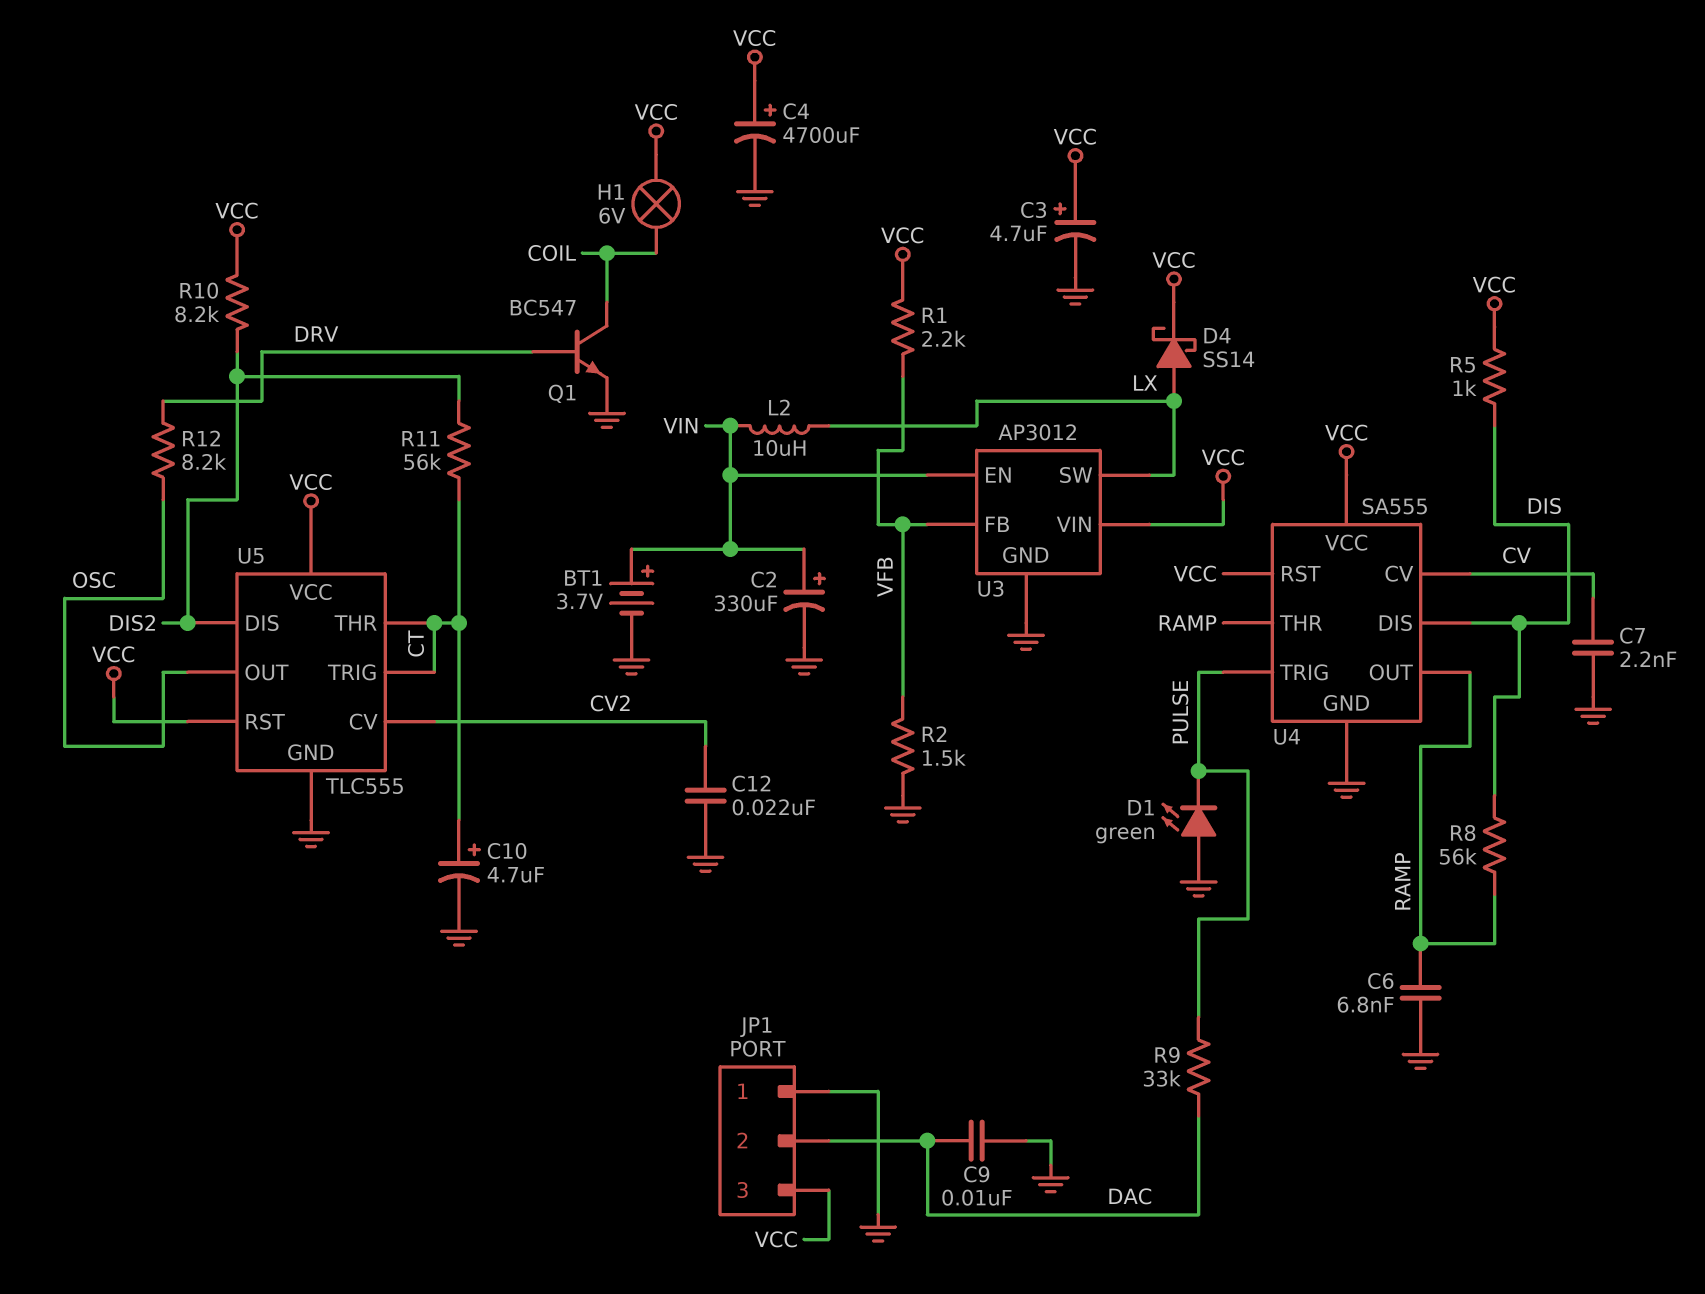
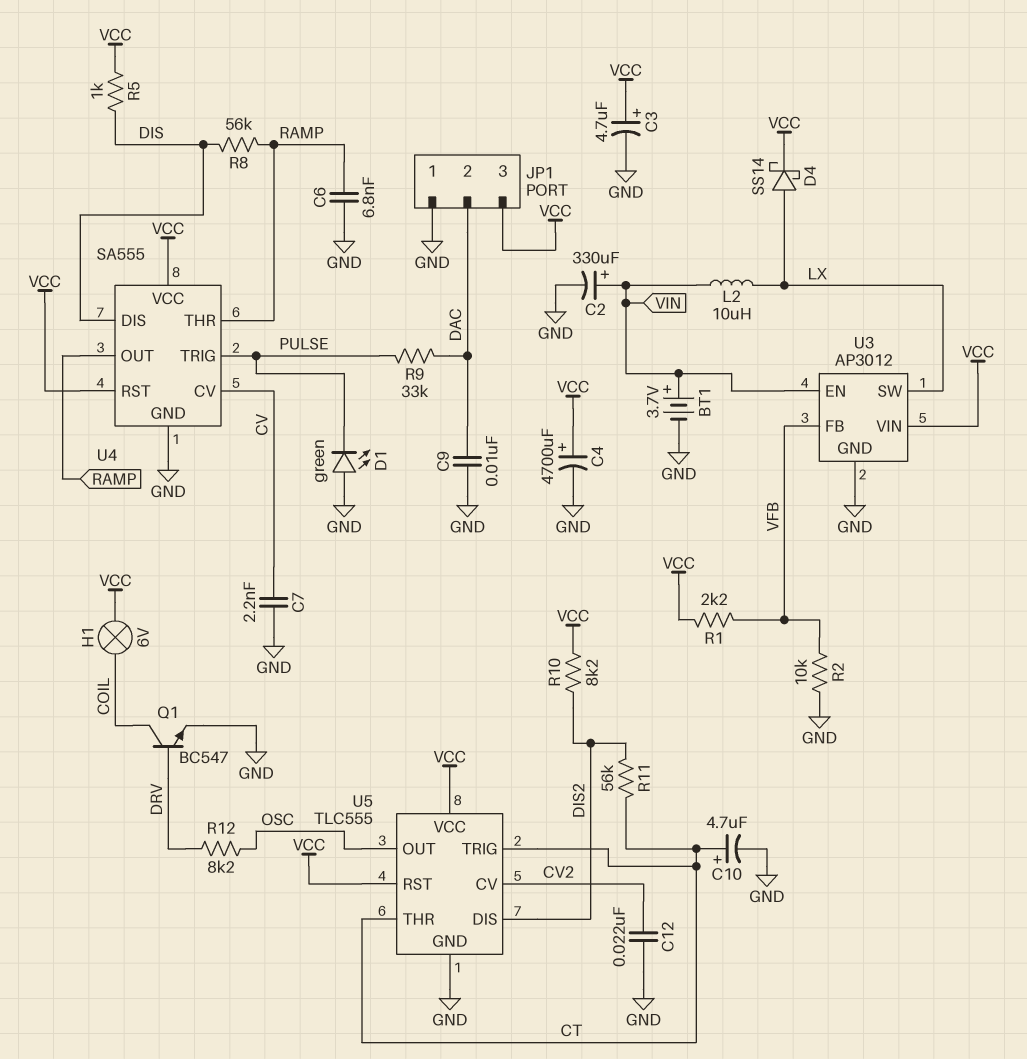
R2: 1.5k (GND, VFB) -> 10k (GND, VFB)

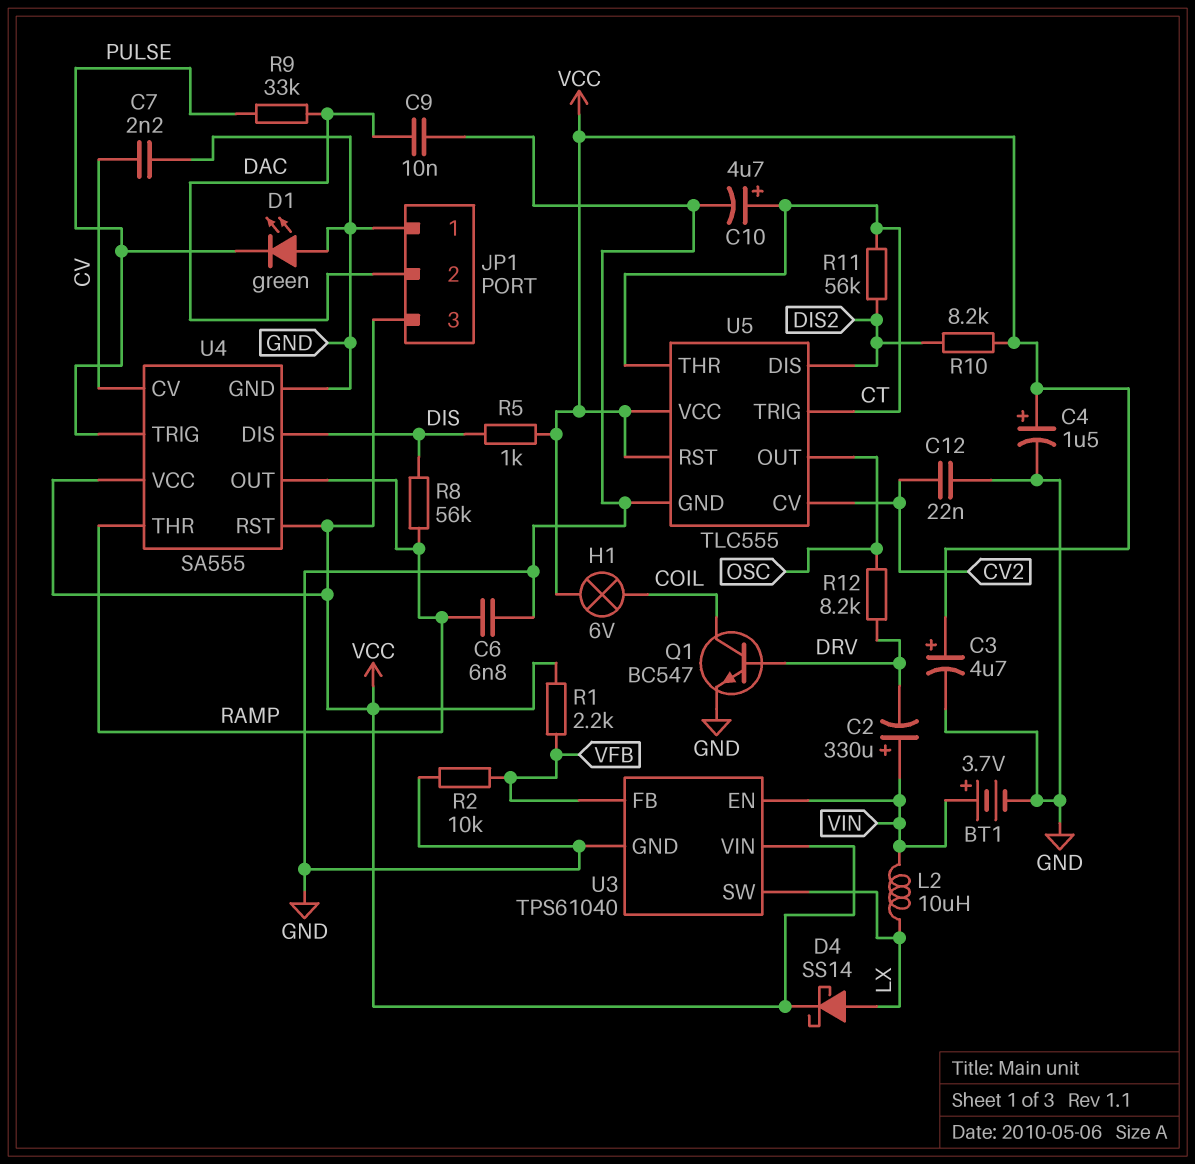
C2: 330uF (plus VIN, minus GND) -> 330uF (plus VIN, minus DRV)
C4: 4700uF (plus VCC, minus GND) -> 1.5uF (plus VCC, minus GND)
U3: AP3012 -> TPS61040

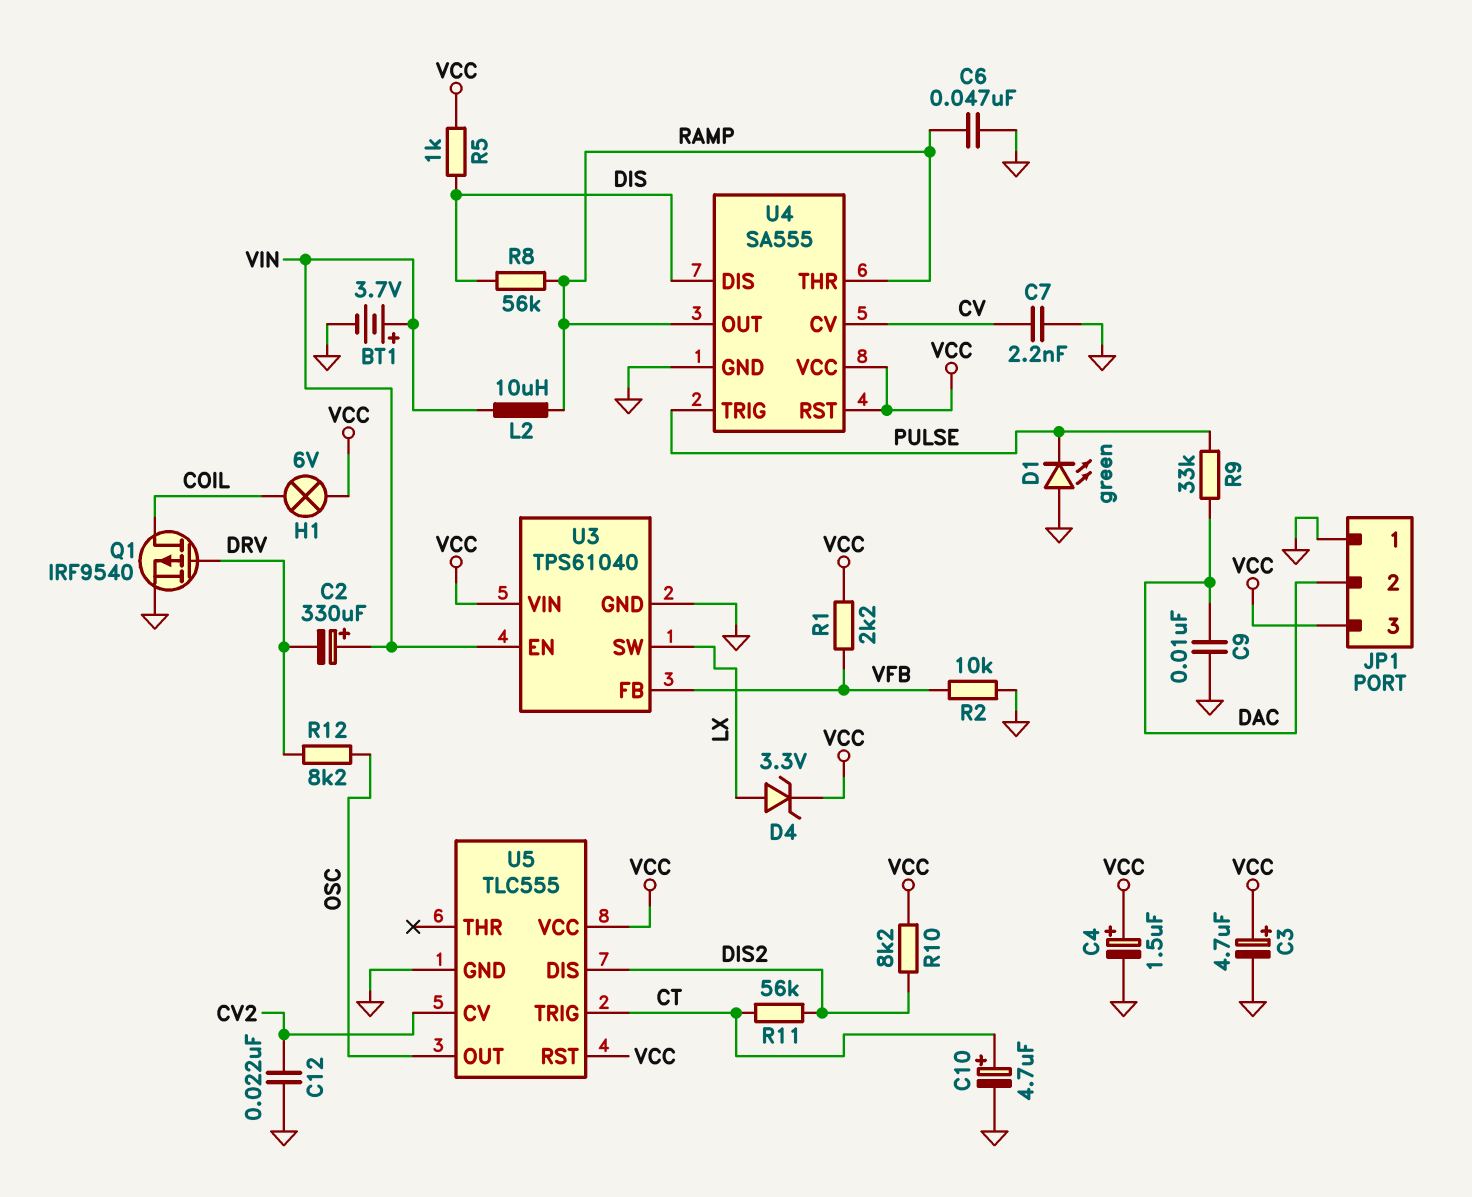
C6: 6.8nF (GND, RAMP) -> 47nF (GND, RAMP)
D4: schottky SS14 (A LX, K VCC) -> zener 3.3V (A LX, K VCC)
L2: 10uH (LX, VIN) -> 10uH (RAMP, VIN)
Q1: NPN BC547 (B DRV, C COIL, E GND) -> PMOS IRF9540 (G DRV, D COIL, S GND)
U5 pin THR: CT -> none

